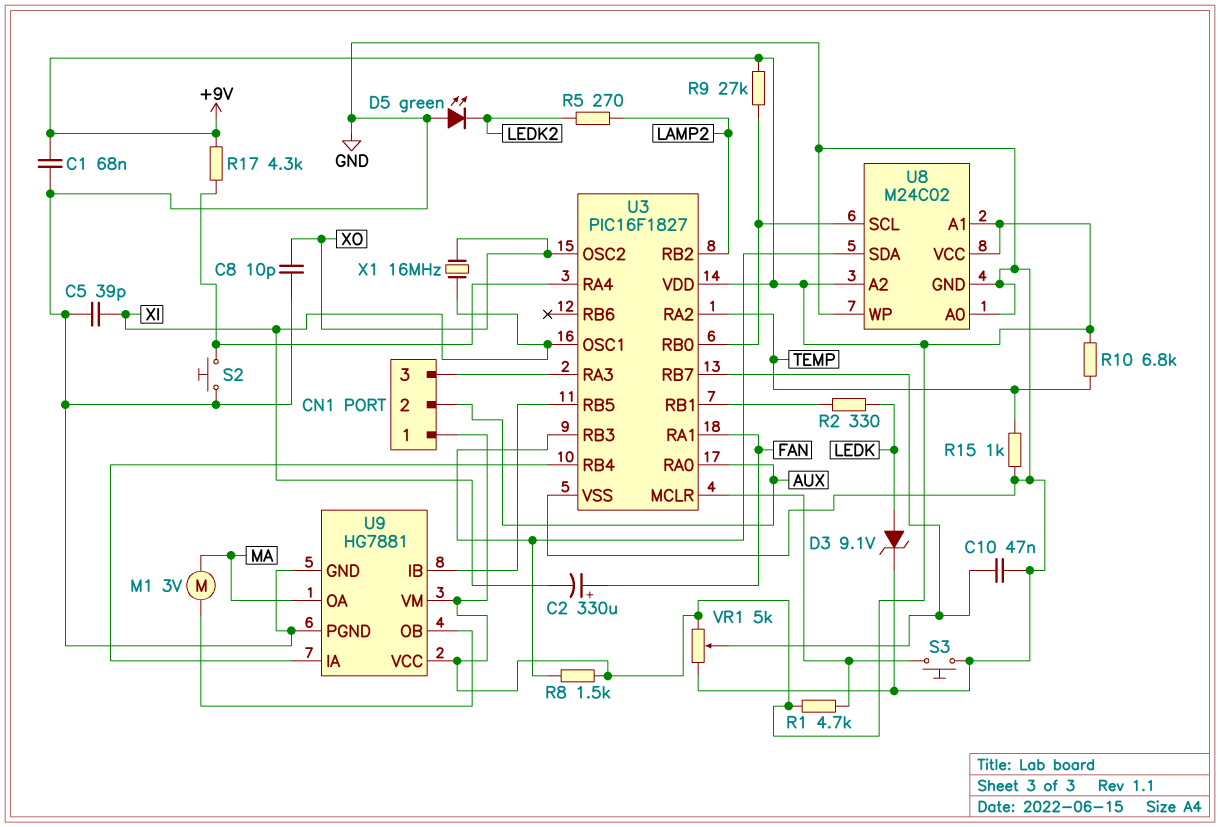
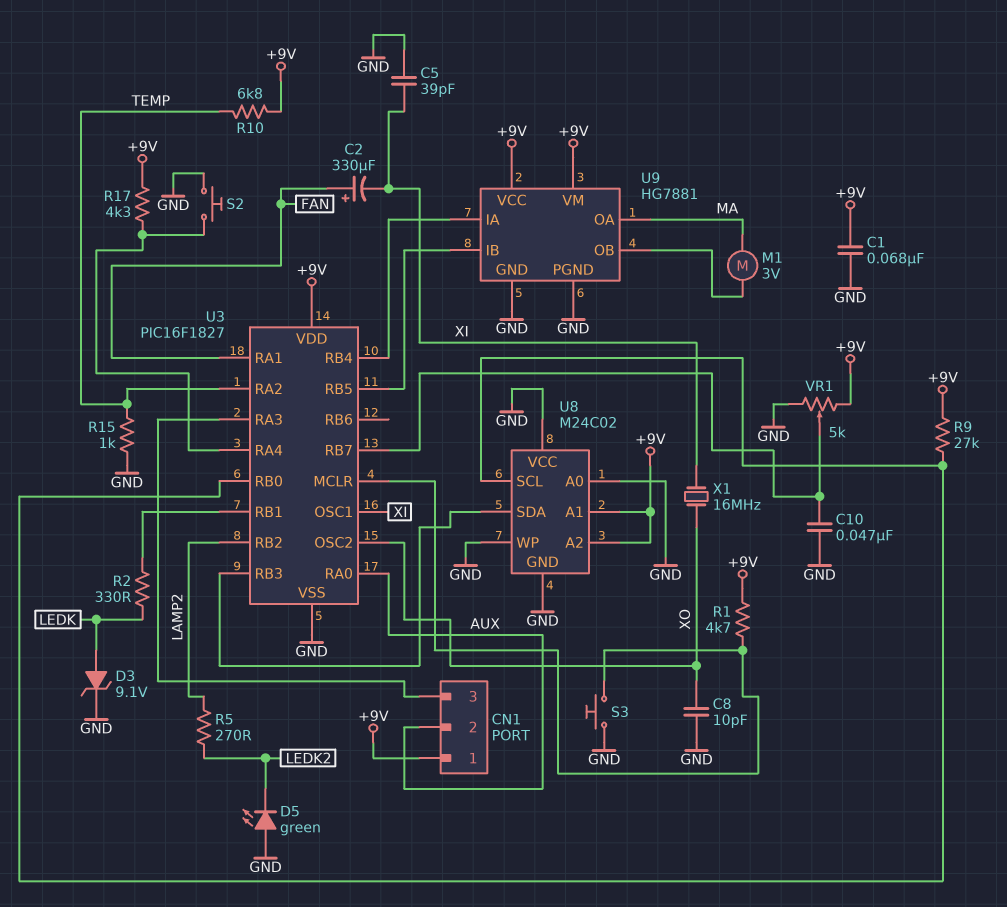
R8: 1.5k (+9V, U3/RB3) -> none
U8 pin VCC: +9V -> GND

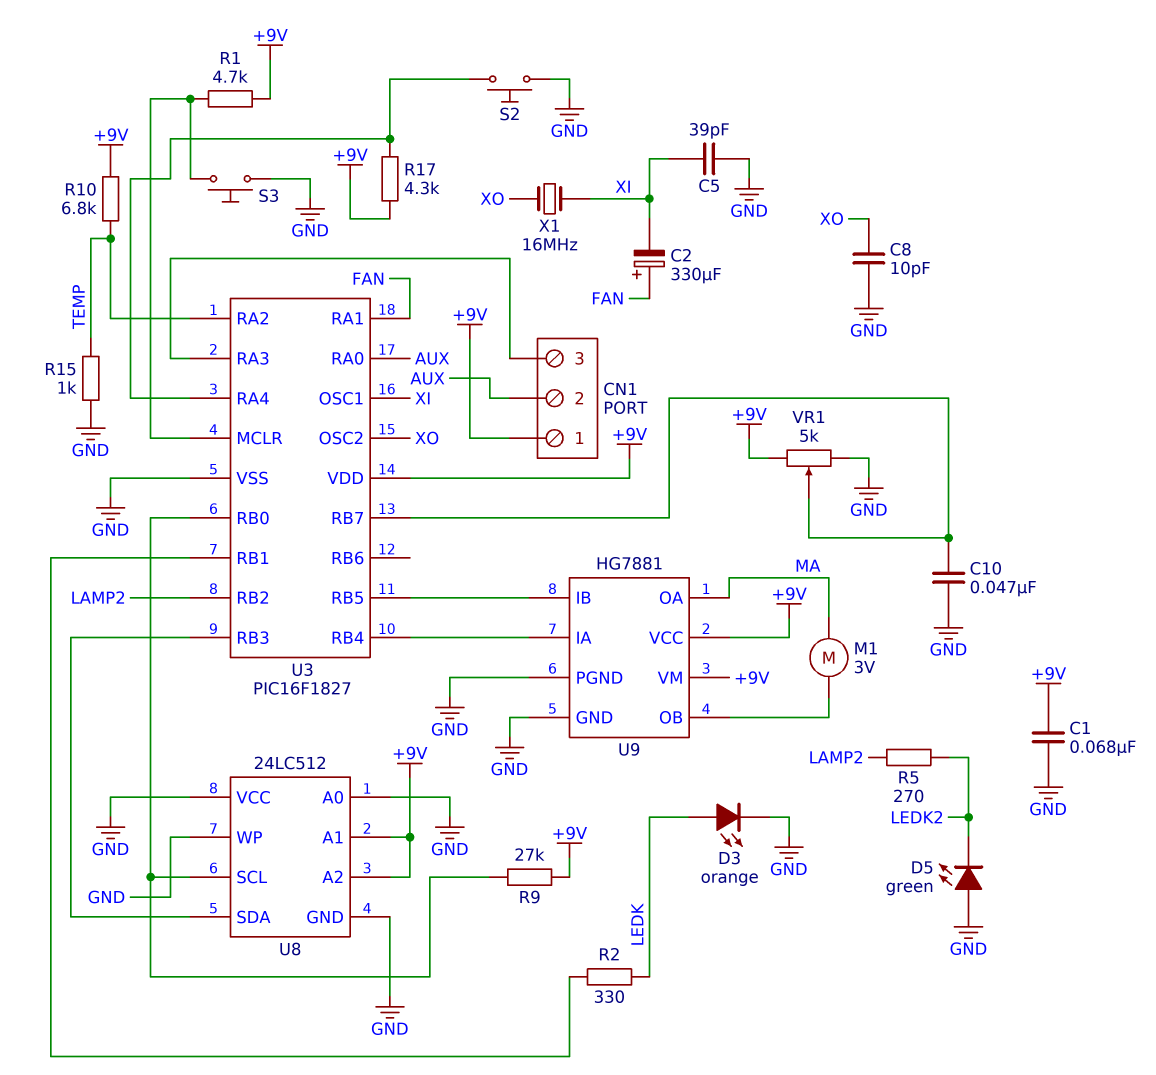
D3: zener 9.1V (A LEDK, K GND) -> LED orange (A LEDK, K GND)
U8: M24C02 -> 24LC512

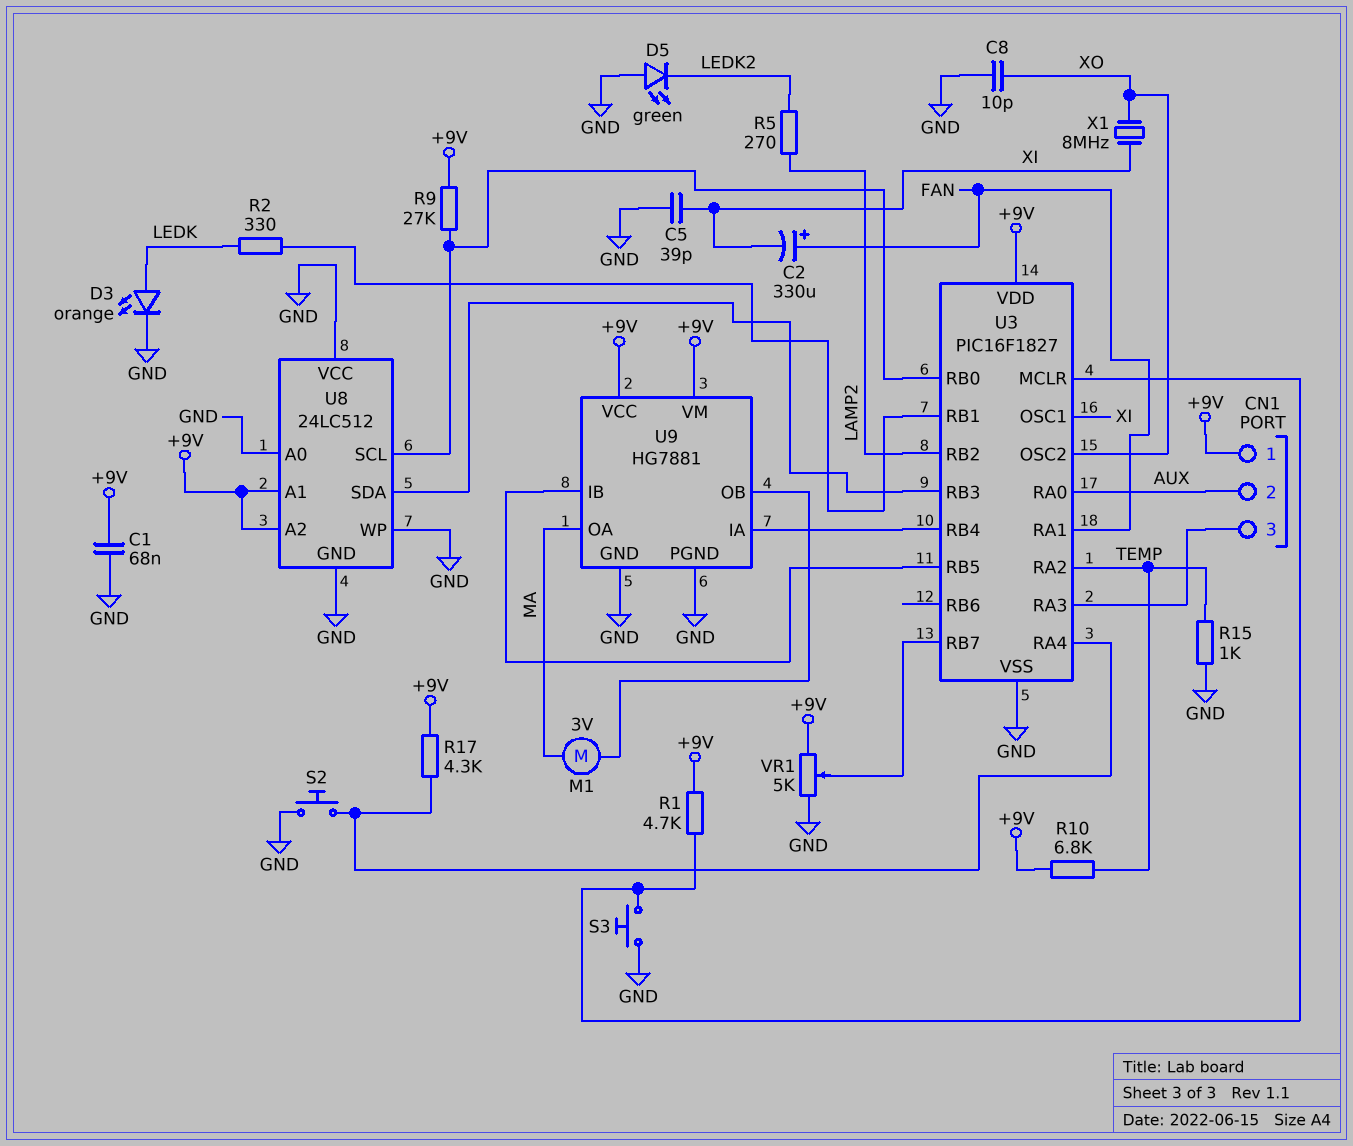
C10: 47nF (GND, U3/RB7) -> none
X1: 16MHz (XI, XO) -> 8MHz (XI, XO)

